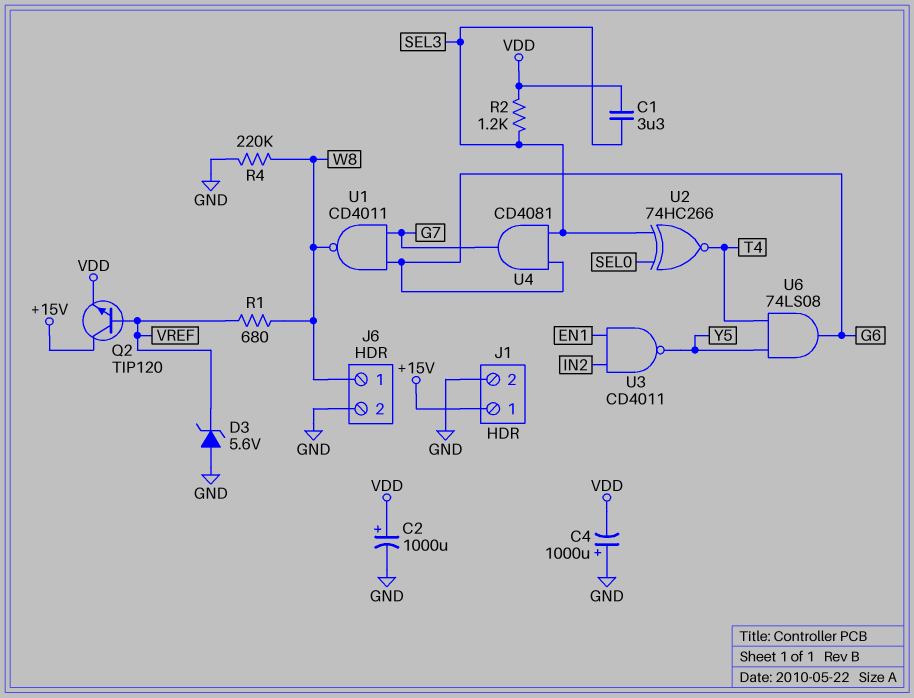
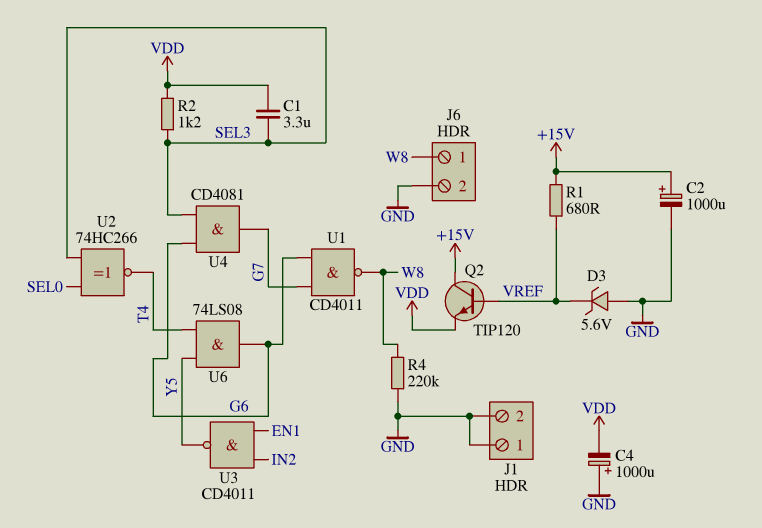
C2: 1000uF (plus VDD, minus GND) -> 1000uF (plus +15V, minus GND)
J1 pin 1: +15V -> GND
R1: 680 (VREF, W8) -> 680 (+15V, VREF)

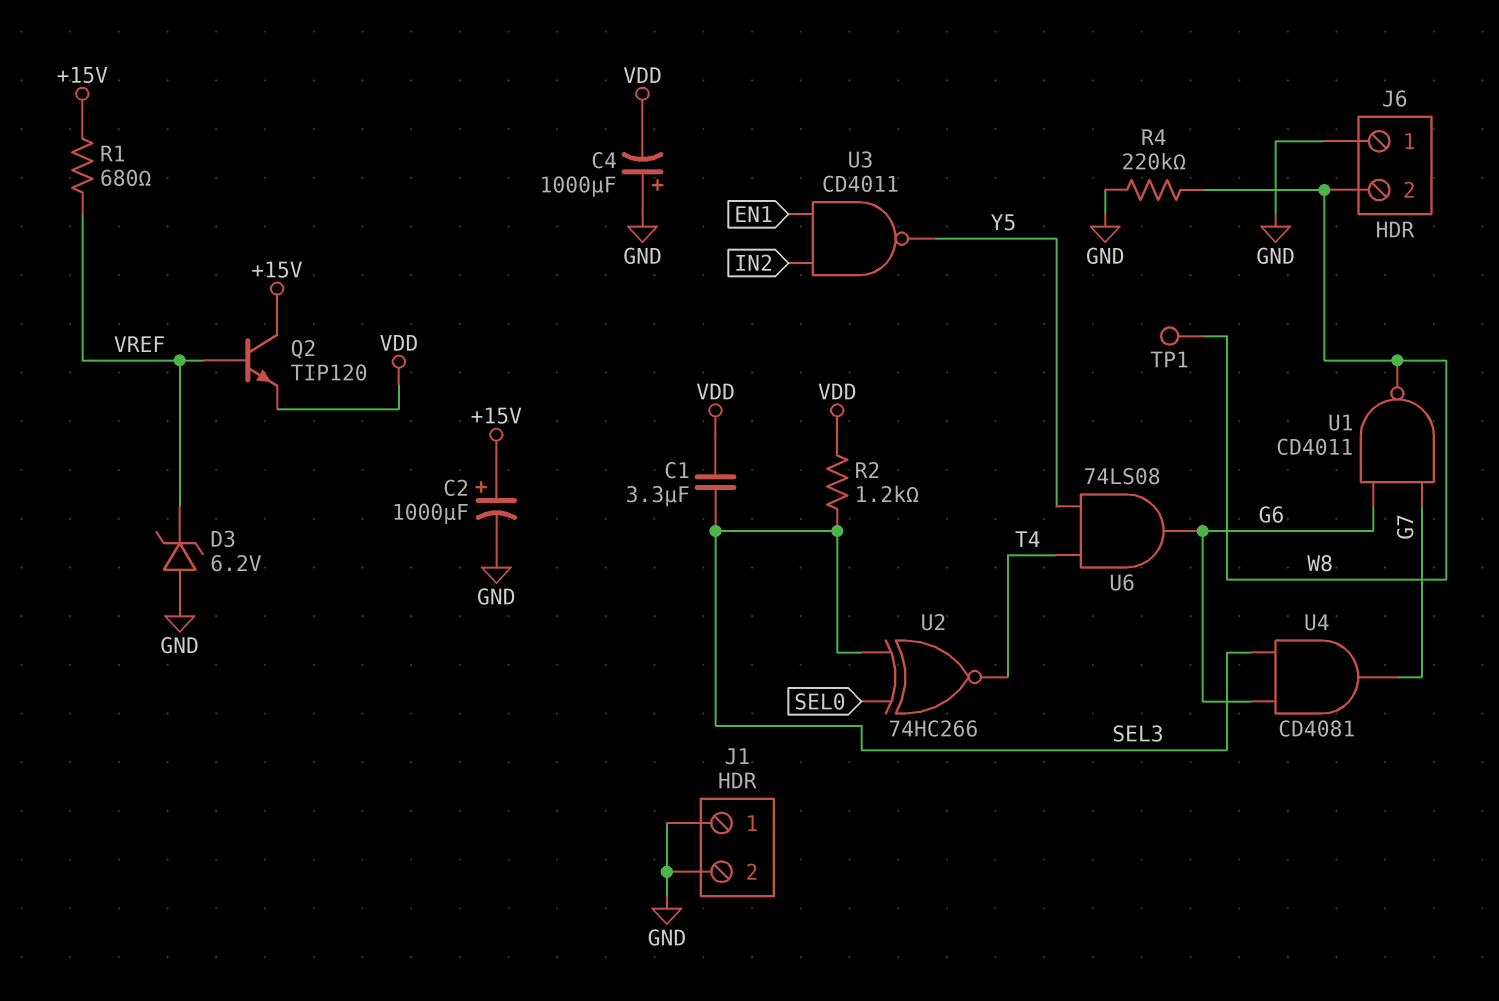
D3: zener 5.6V (A GND, K VREF) -> zener 6.2V (A GND, K VREF)
J6 pin 1: W8 -> GND
J6 pin 2: GND -> W8
TP1: none -> test point (W8)

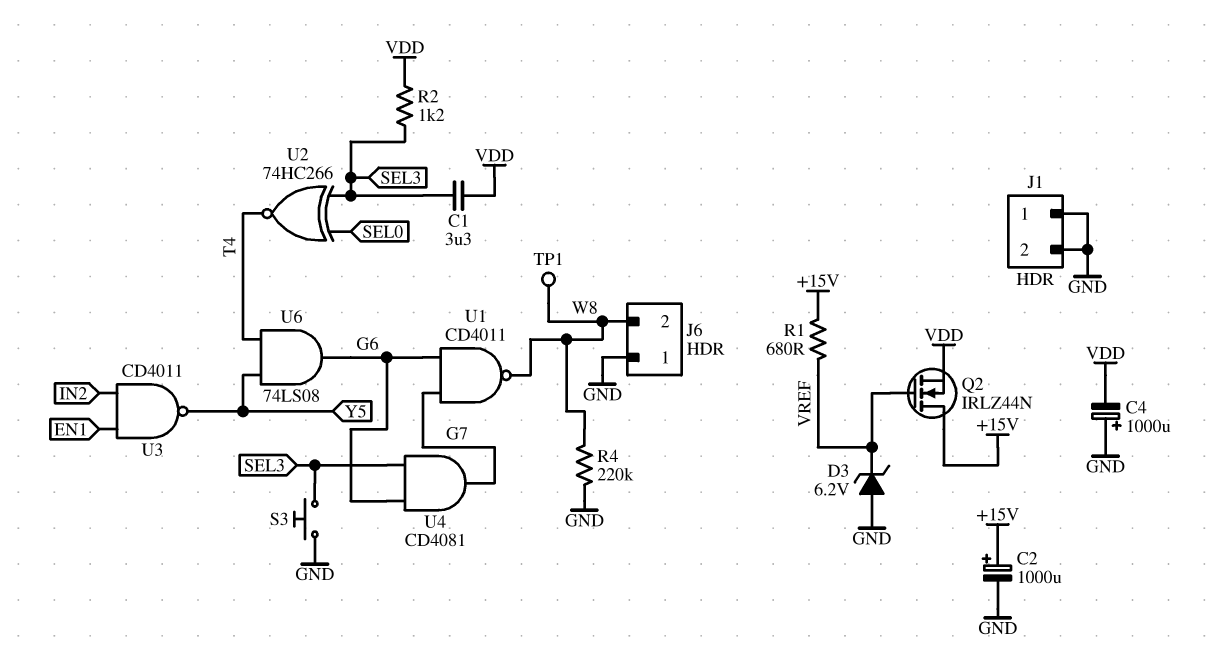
Q2: NPN TIP120 (B VREF, C +15V, E VDD) -> NMOS IRLZ44N (G VREF, D +15V, S VDD)
S3: none -> button (GND, SEL3)

